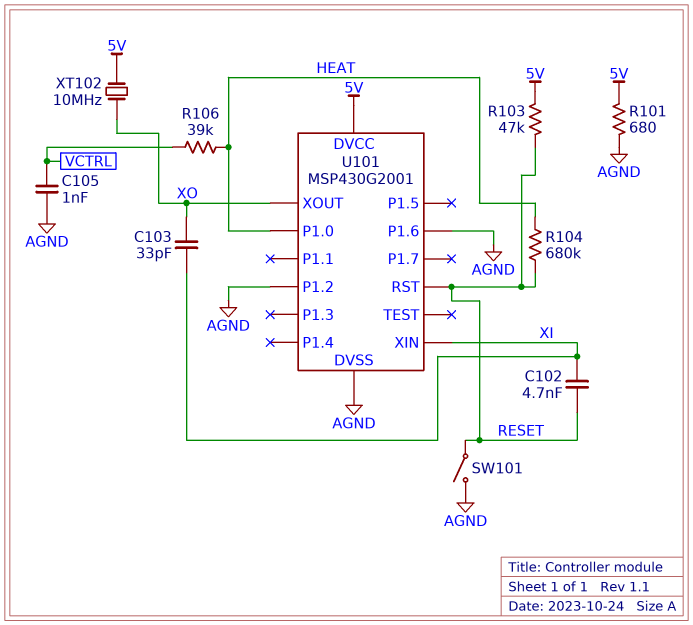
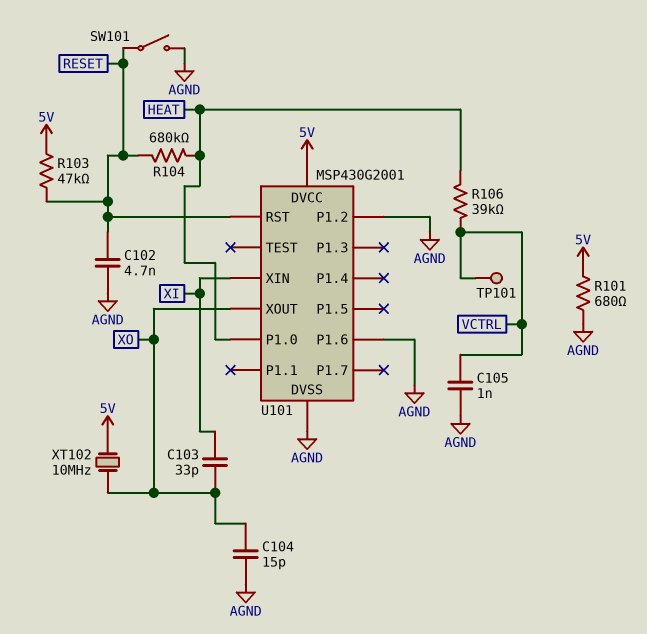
C102: 4.7nF (RESET, XI) -> 4.7nF (AGND, RESET)
C104: none -> 15pF (AGND, XO)
TP101: none -> test point (VCTRL)

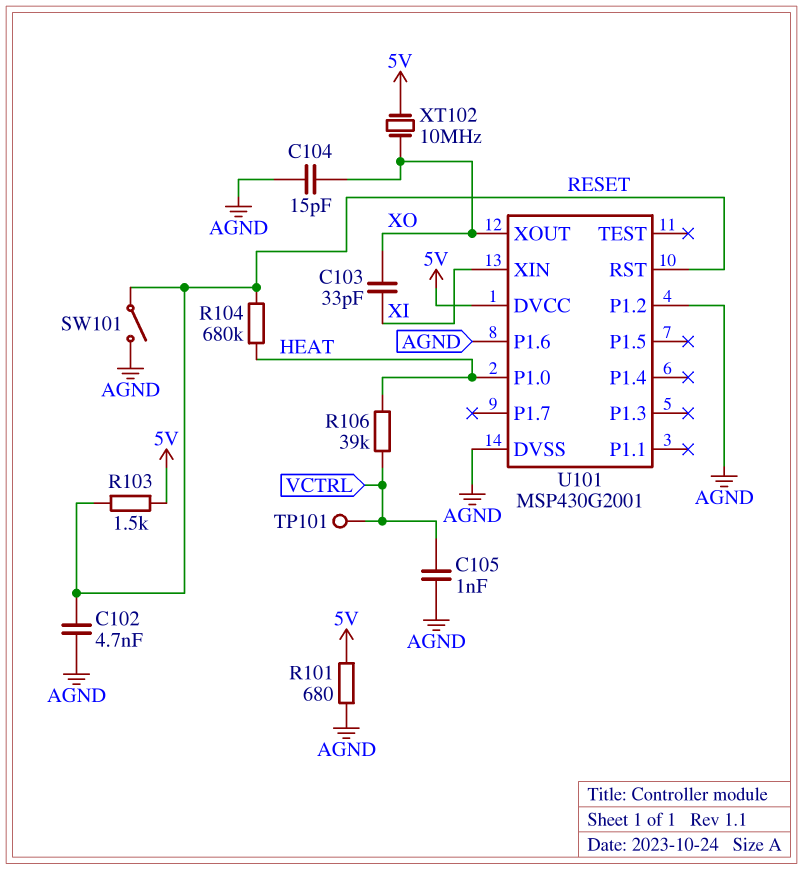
R103: 47k (5V, RESET) -> 1.5k (5V, RESET)

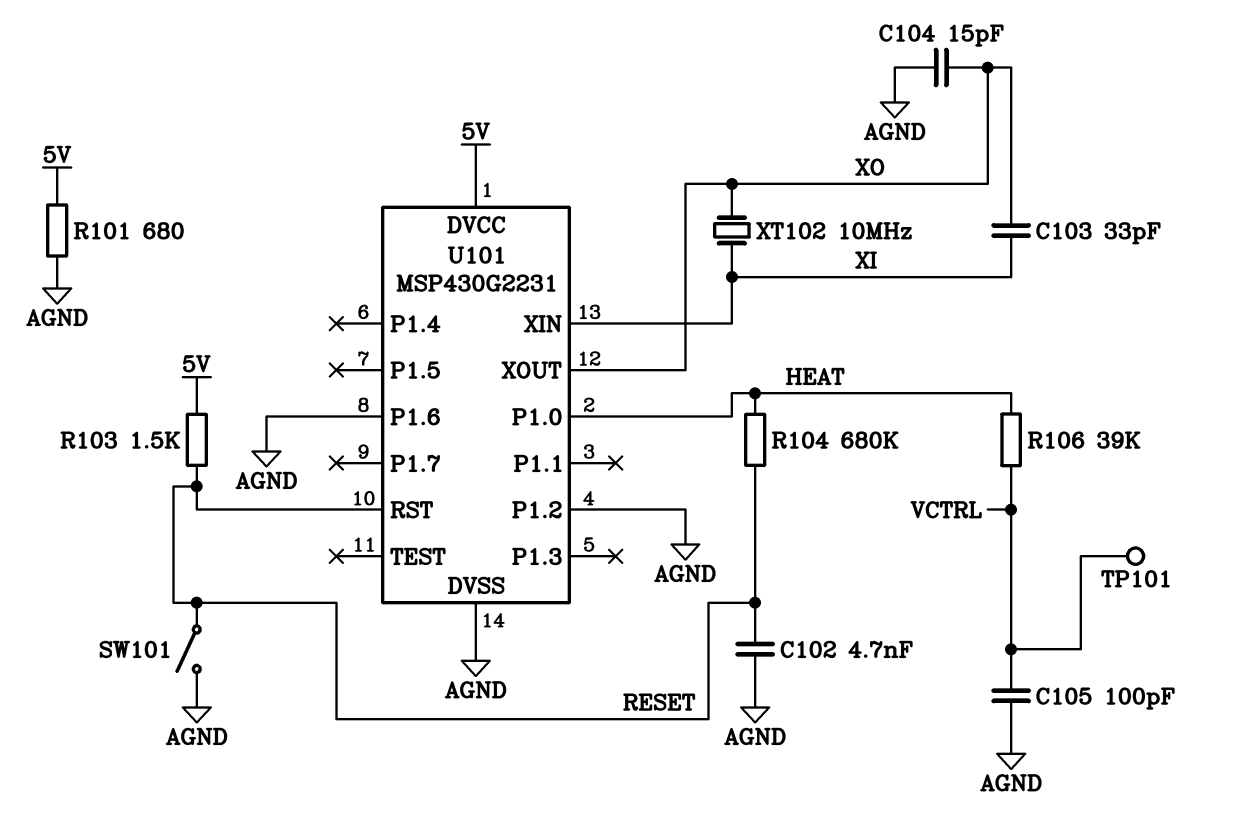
C105: 1nF (AGND, VCTRL) -> 100pF (AGND, VCTRL)
U101: MSP430G2001 -> MSP430G2231
XT102: 10MHz (5V, XO) -> 10MHz (XI, XO)

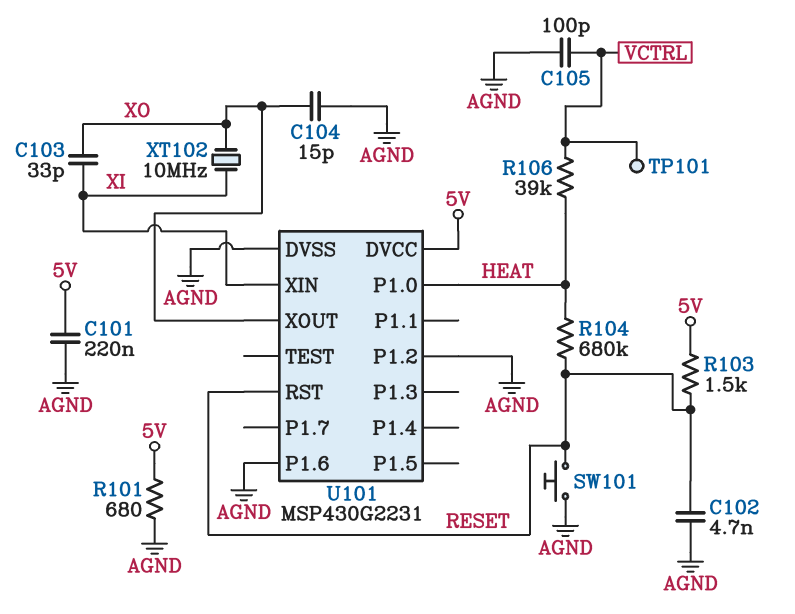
C101: none -> 220nF (5V, AGND)
SW101: switch (AGND, RESET) -> button (AGND, RESET)

